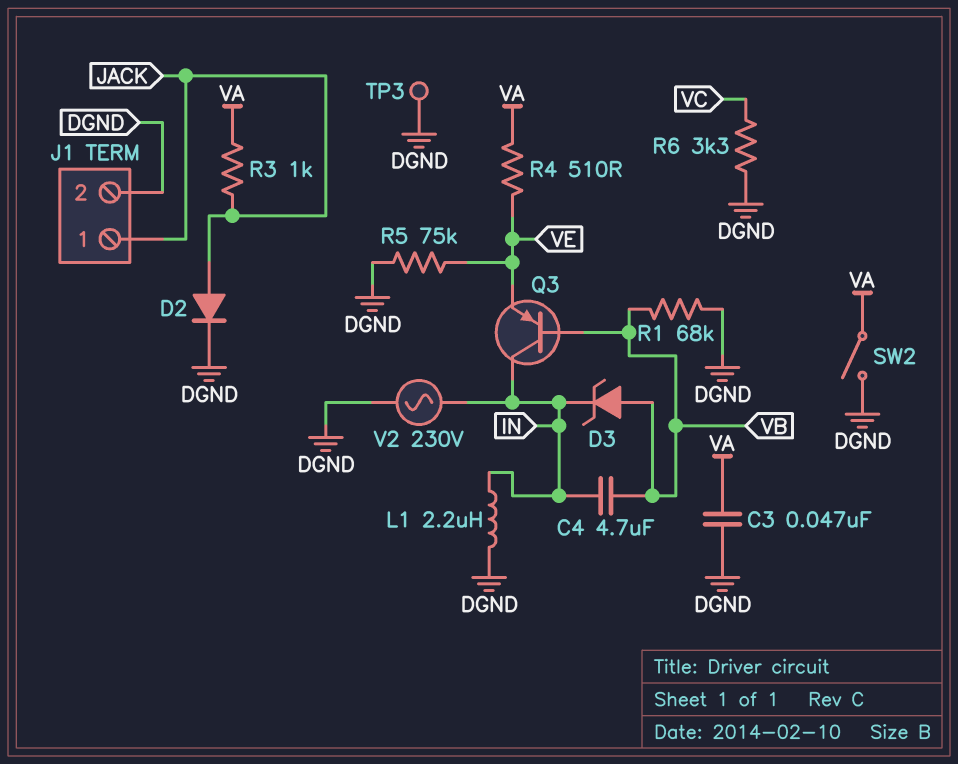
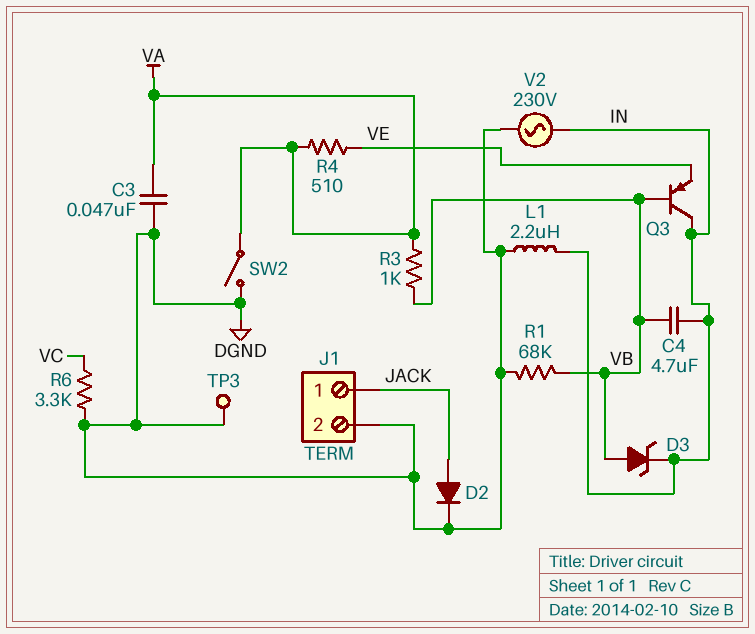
R3: 1k (JACK, VA) -> 1k (VA, VB)
R5: 75k (DGND, VE) -> none

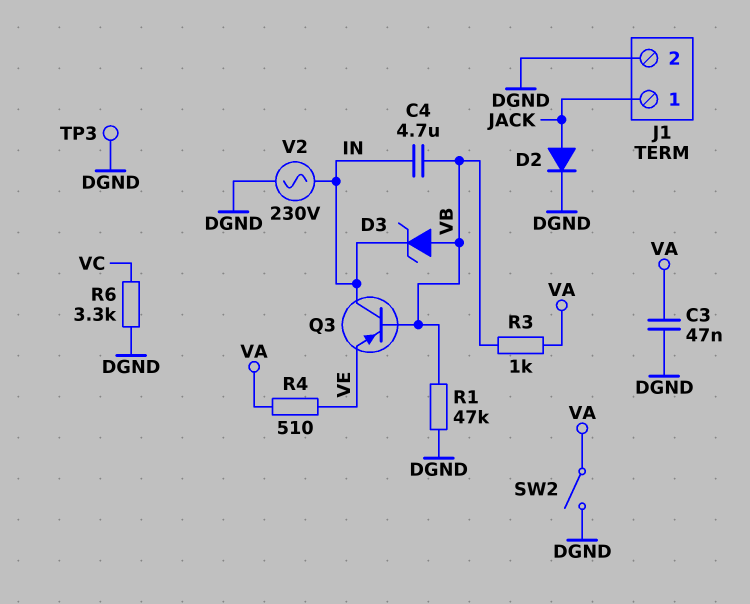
L1: 2.2uH (DGND, IN) -> none
R1: 68k (DGND, VB) -> 47k (DGND, VB)

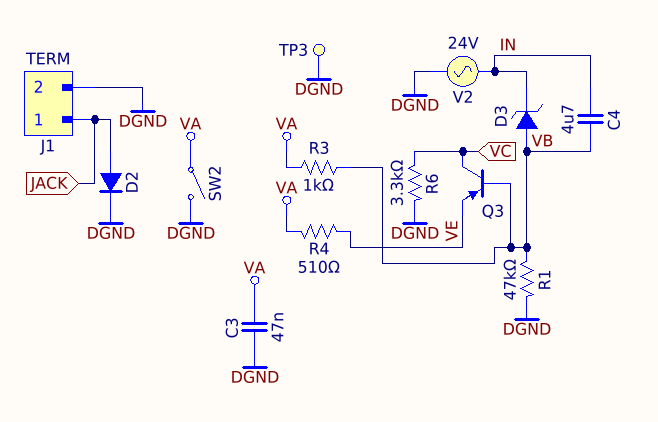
Q3: PNP (B VB, C IN, E VE) -> PNP (B VB, C VC, E VE)
V2: AC 230V (DGND, IN) -> AC 24V (DGND, IN)

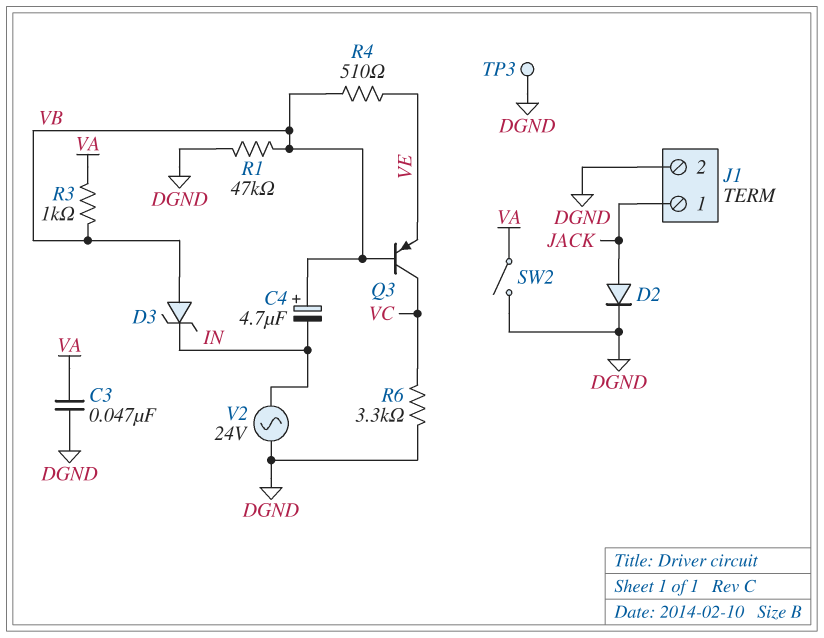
C4: 4.7uF (IN, VB) -> 4.7uF (plus VB, minus IN)
R4: 510 (VA, VE) -> 510 (VB, VE)

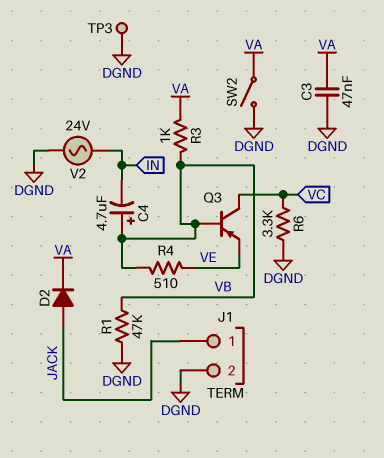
D2: diode (A JACK, K DGND) -> diode (A JACK, K VA)
D3: zener (A VB, K IN) -> none

